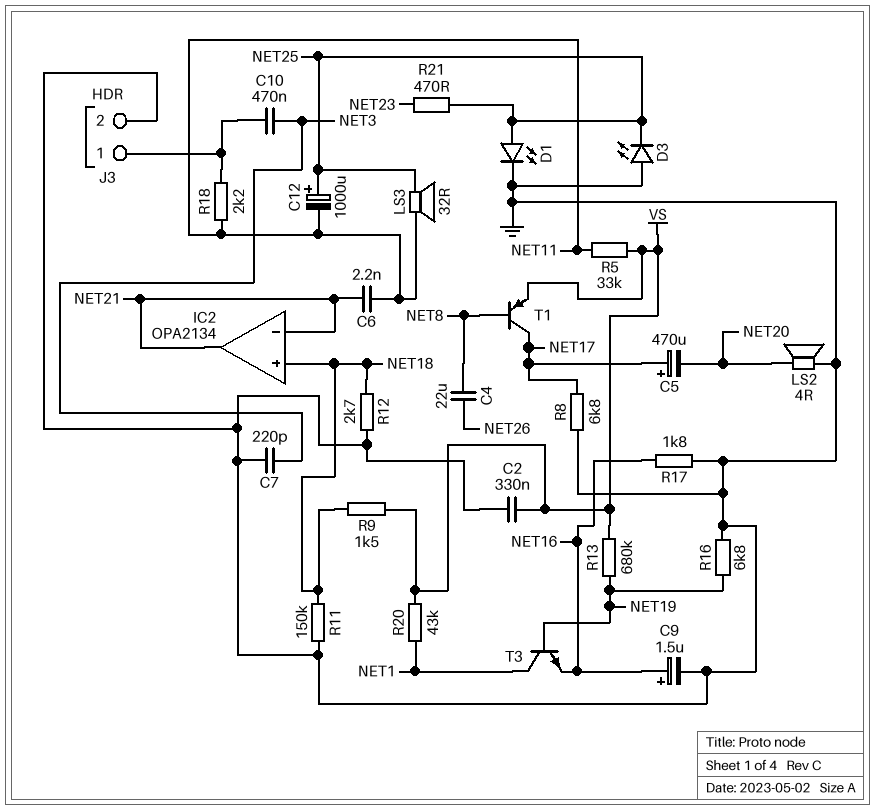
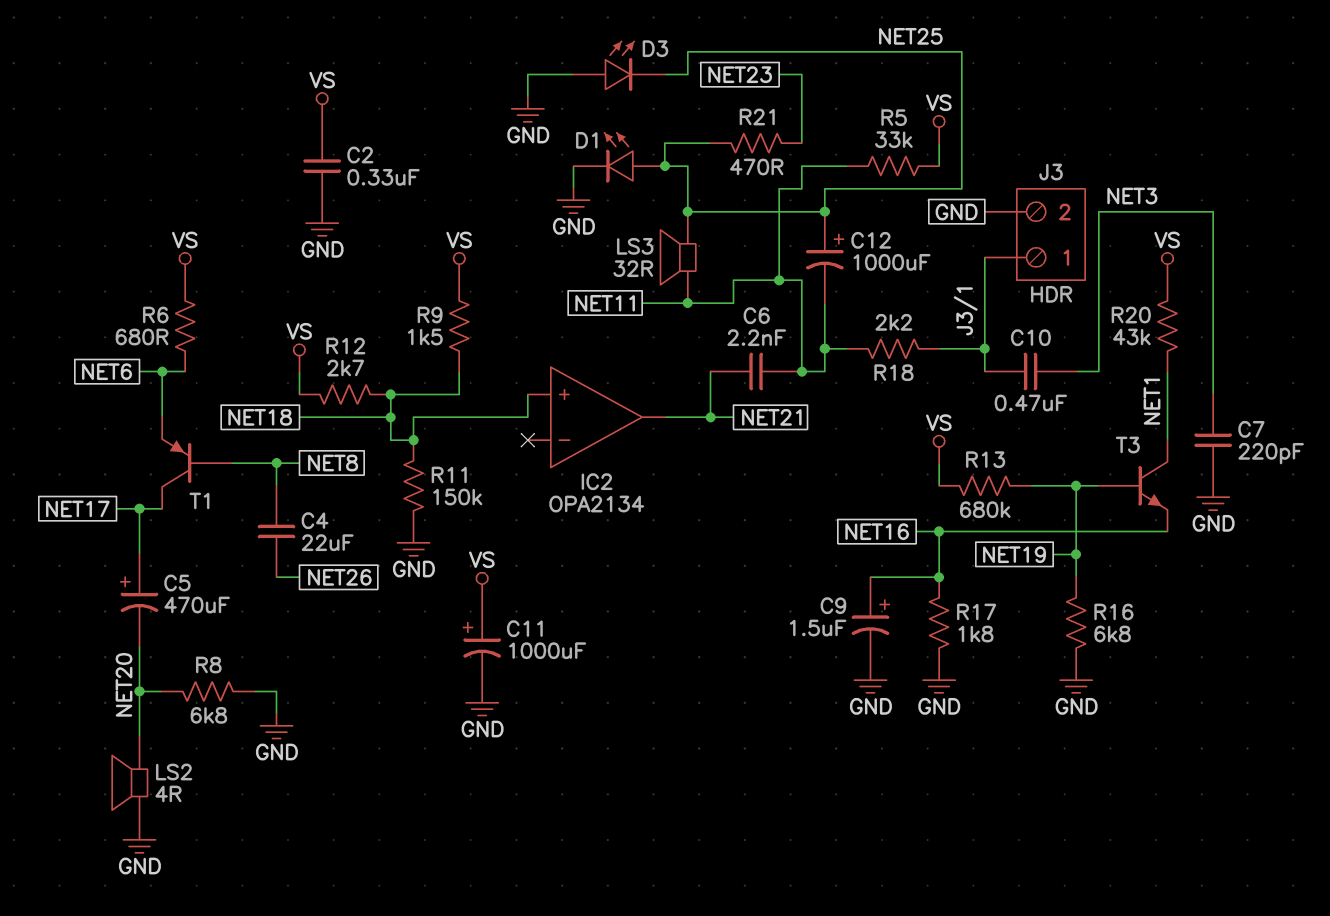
C11: none -> 1000uF (plus VS, minus GND)
IC2 pin in-: NET21 -> none
R6: none -> 680 (NET6, VS)
R8: 6.8k (GND, NET17) -> 6.8k (GND, NET20)
R12: 2.7k (GND, NET18) -> 2.7k (NET18, VS)
T1: PNP (B NET8, C NET17, E VS) -> PNP (B NET8, C NET17, E NET6)

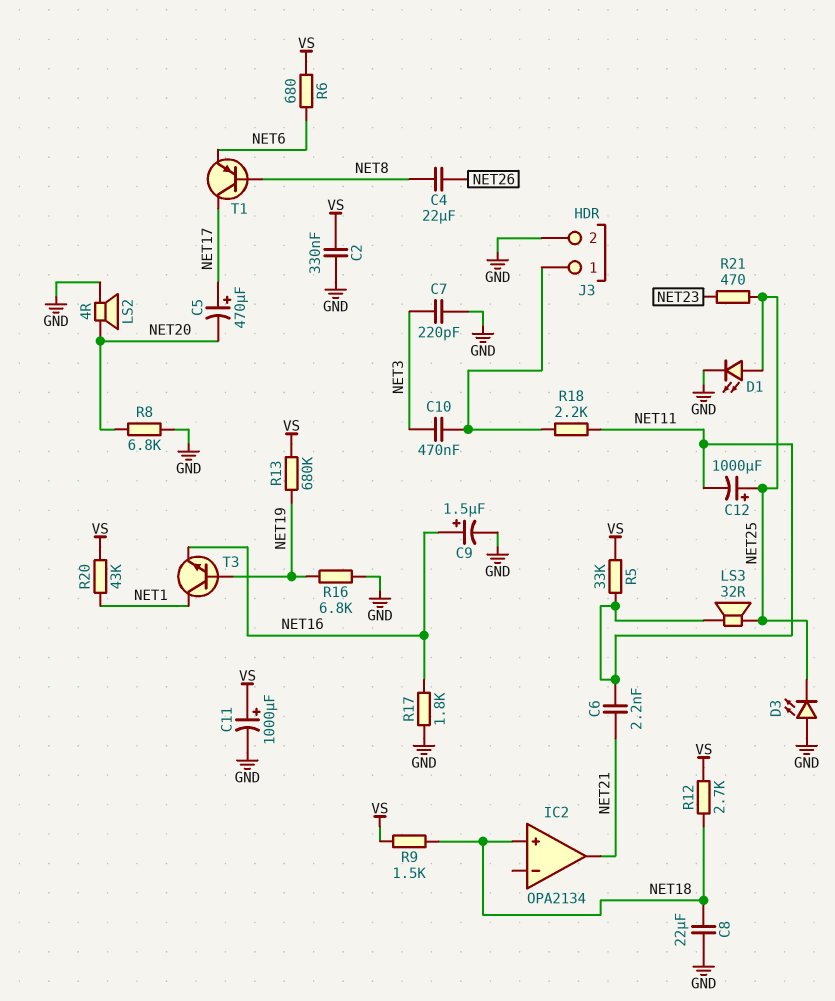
C8: none -> 22uF (GND, NET18)
R11: 150k (GND, NET18) -> none

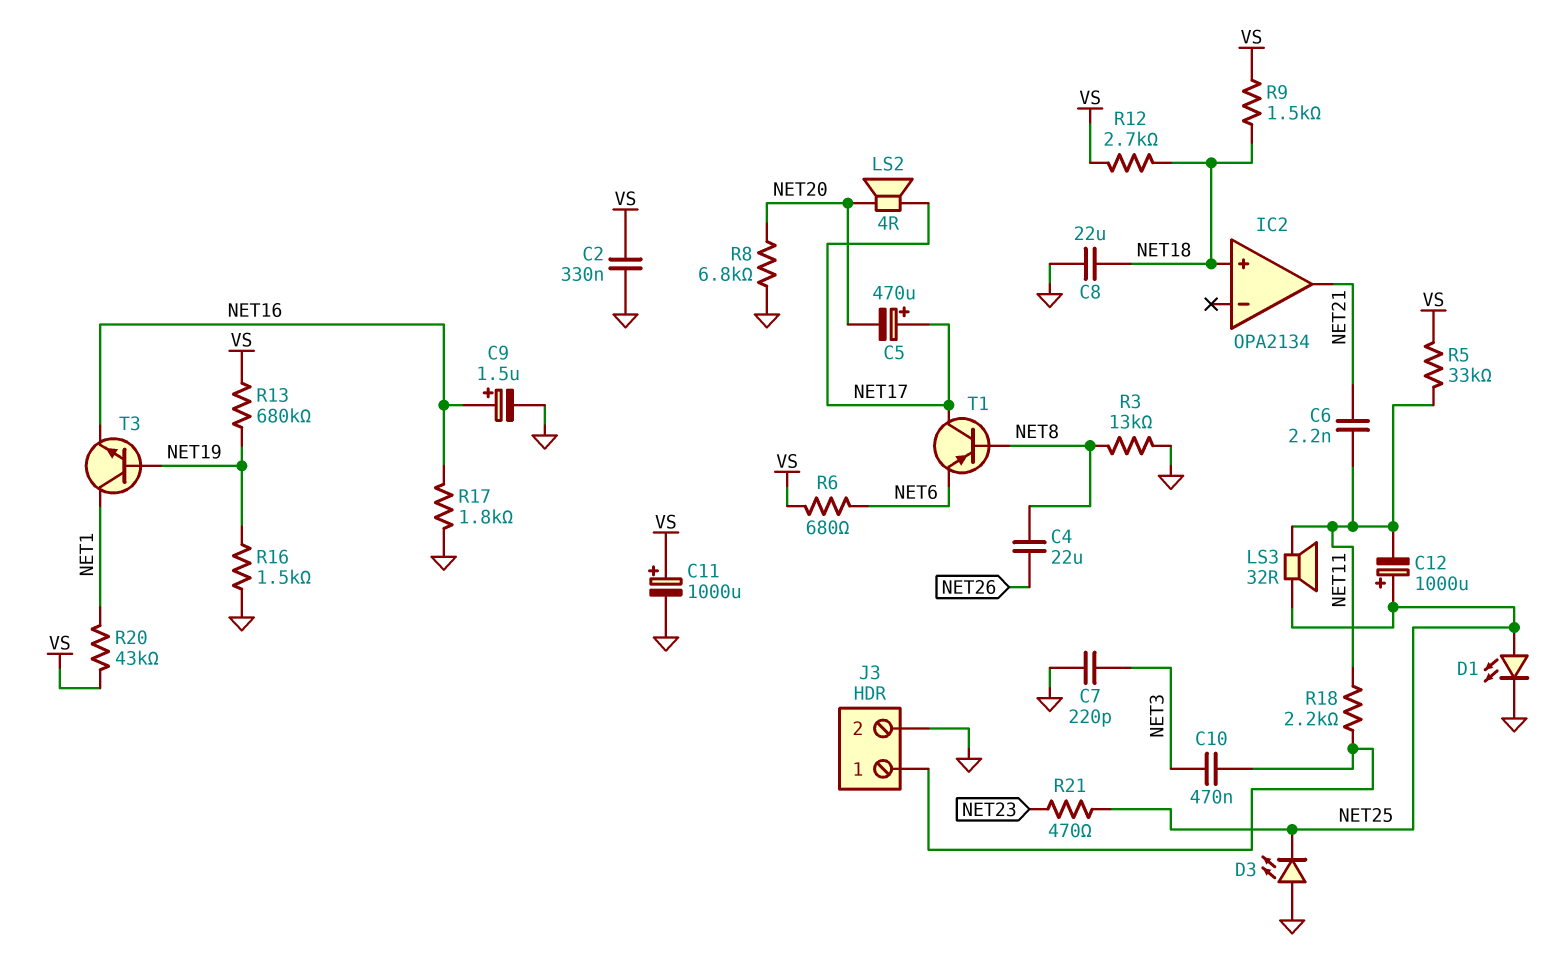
LS2: speaker 4R (GND, NET20) -> speaker 4R (NET17, NET20)
R3: none -> 13k (GND, NET8)
R16: 6.8k (GND, NET19) -> 1.5k (GND, NET19)

